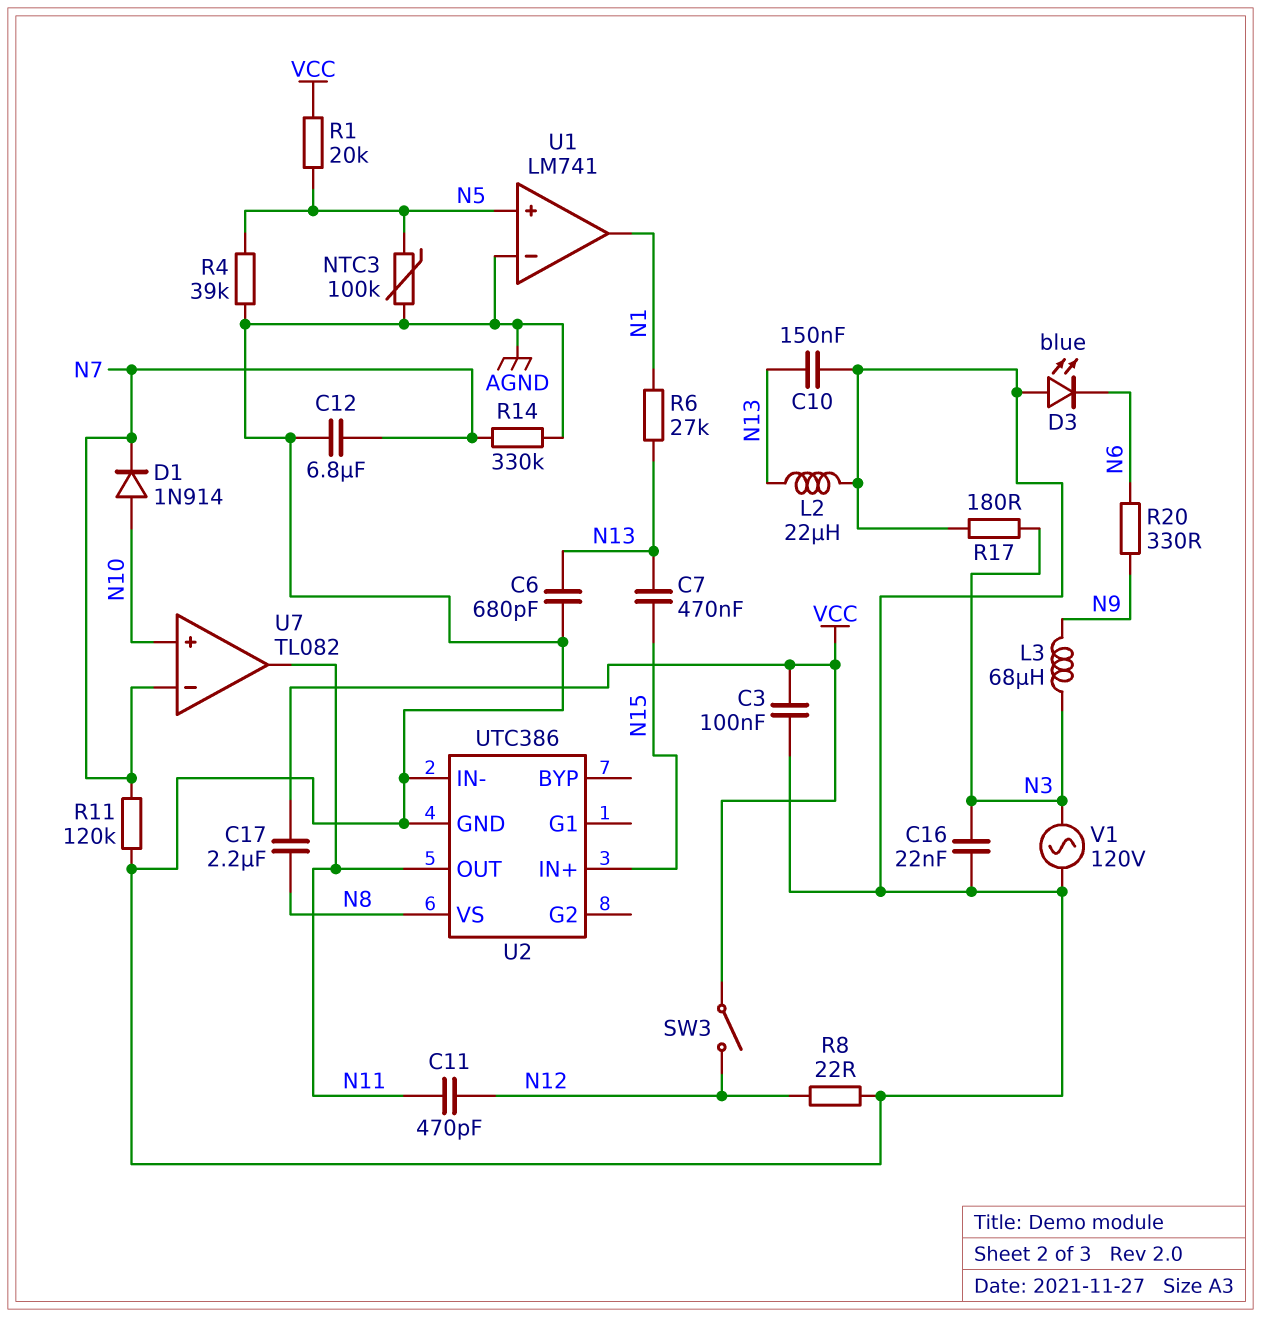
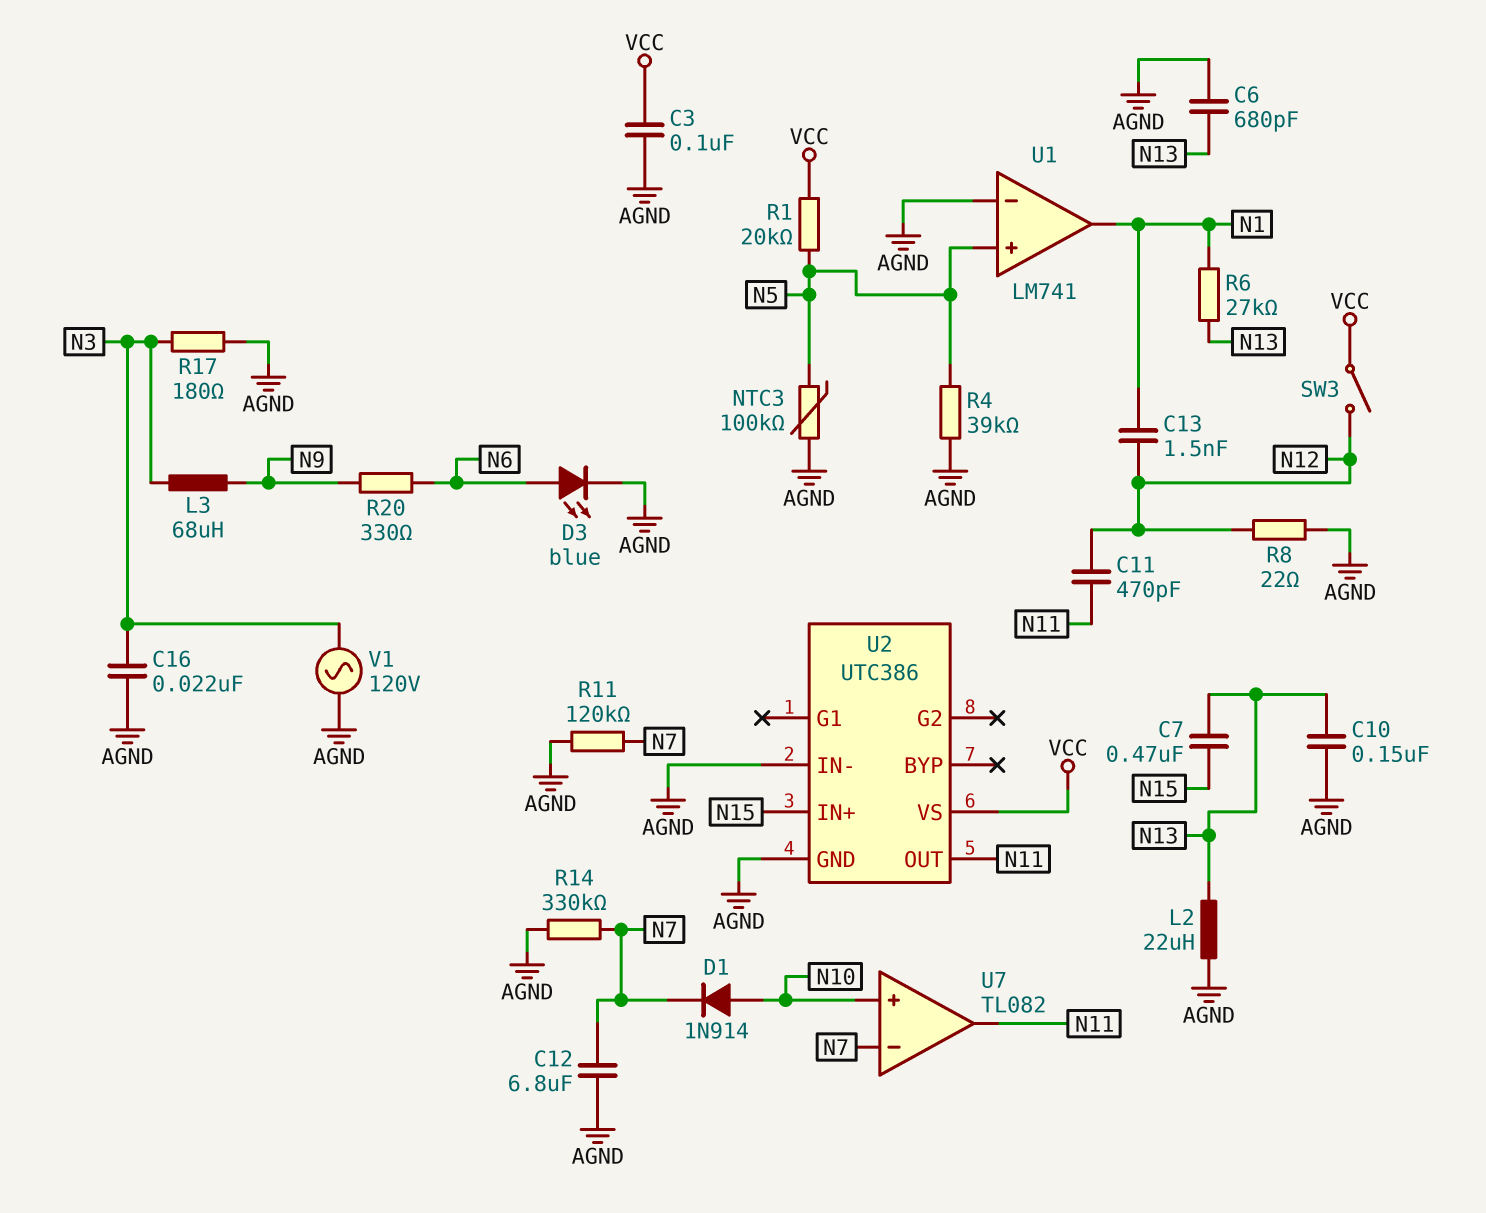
C13: none -> 1.5nF (N1, N12)
C17: 2.2uF (N8, VCC) -> none
D3: LED blue (A AGND, K N6) -> LED blue (A N6, K AGND)
U2 pin VS: N8 -> VCC

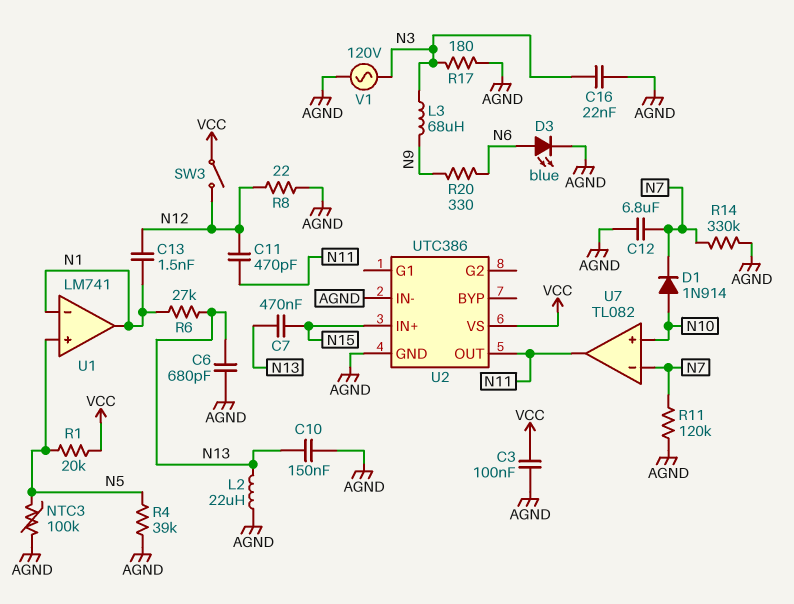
U1 pin in-: AGND -> N1

